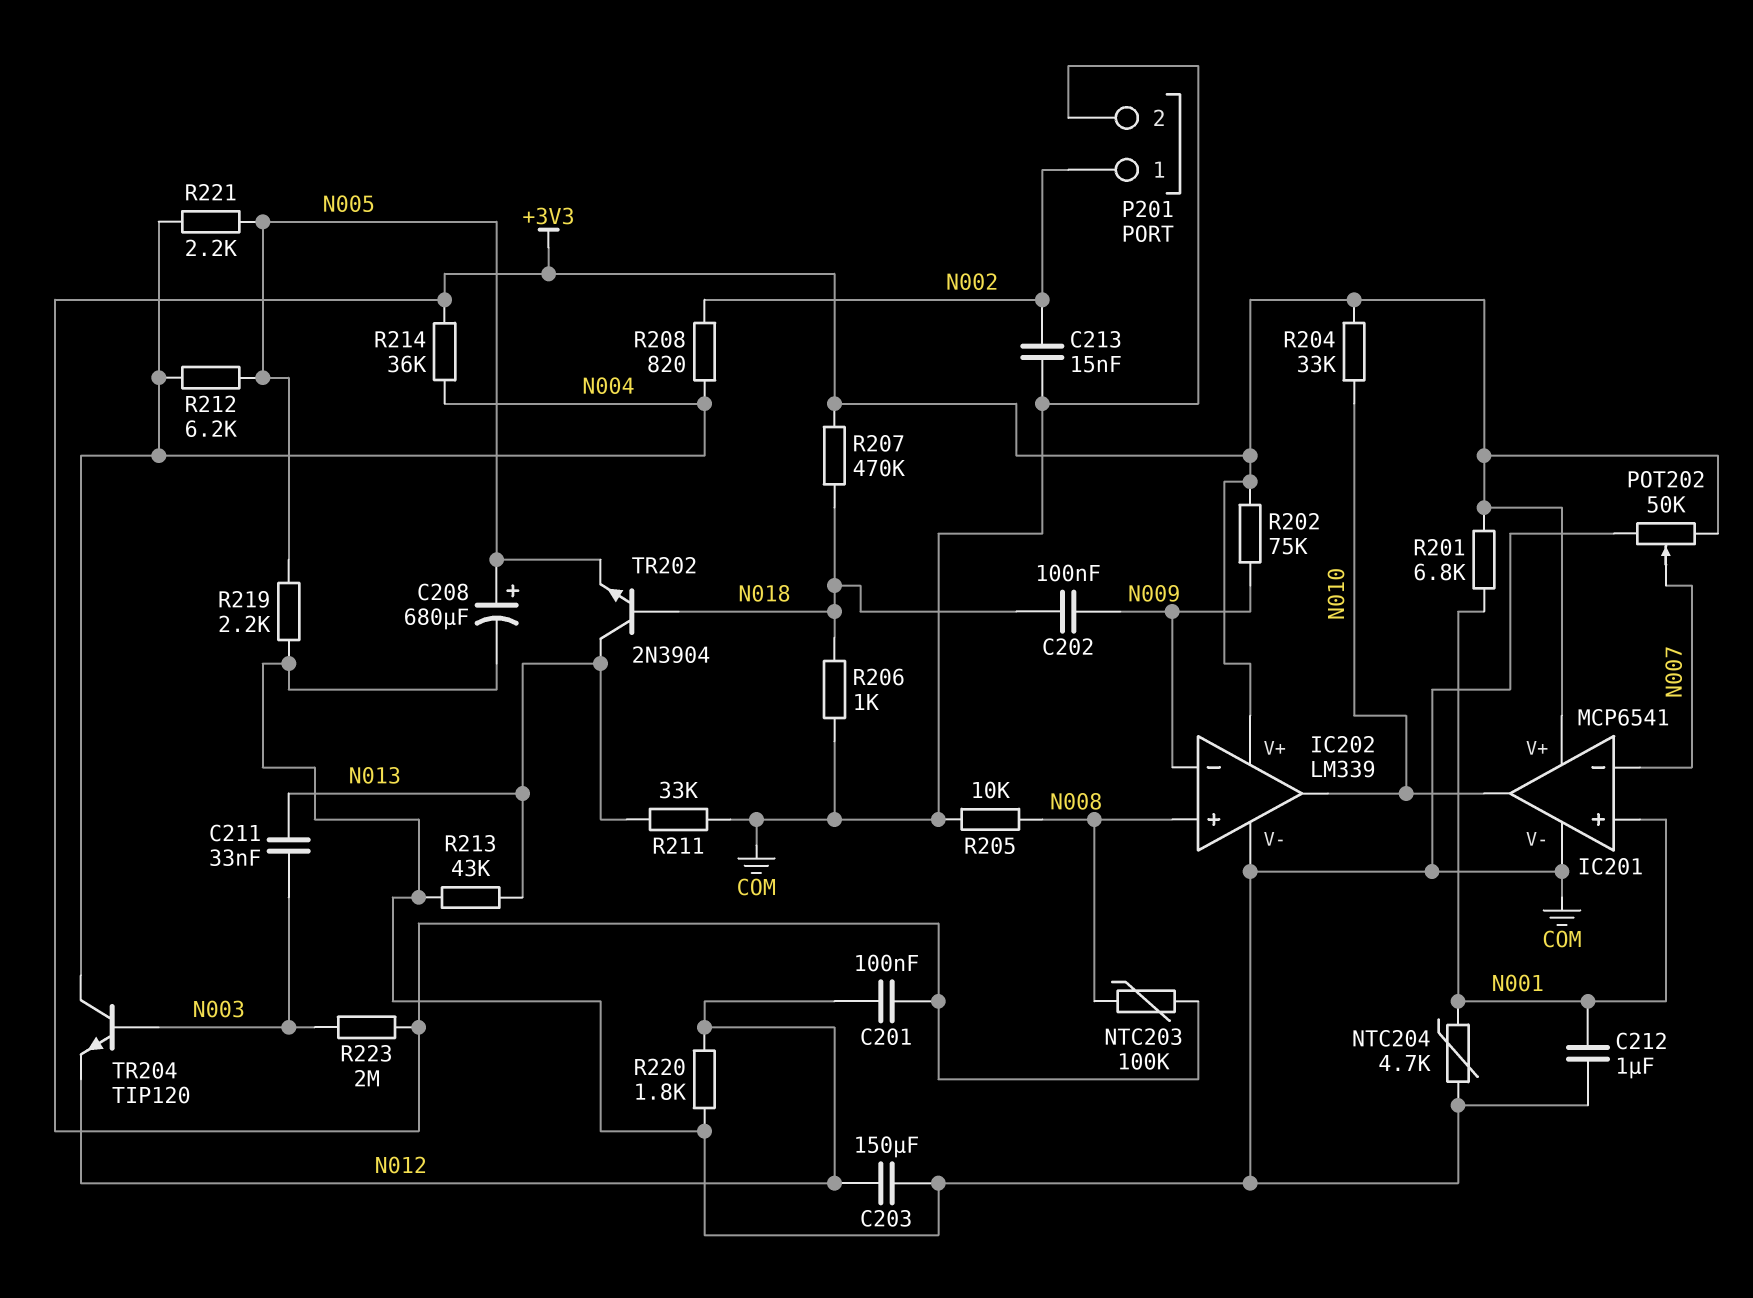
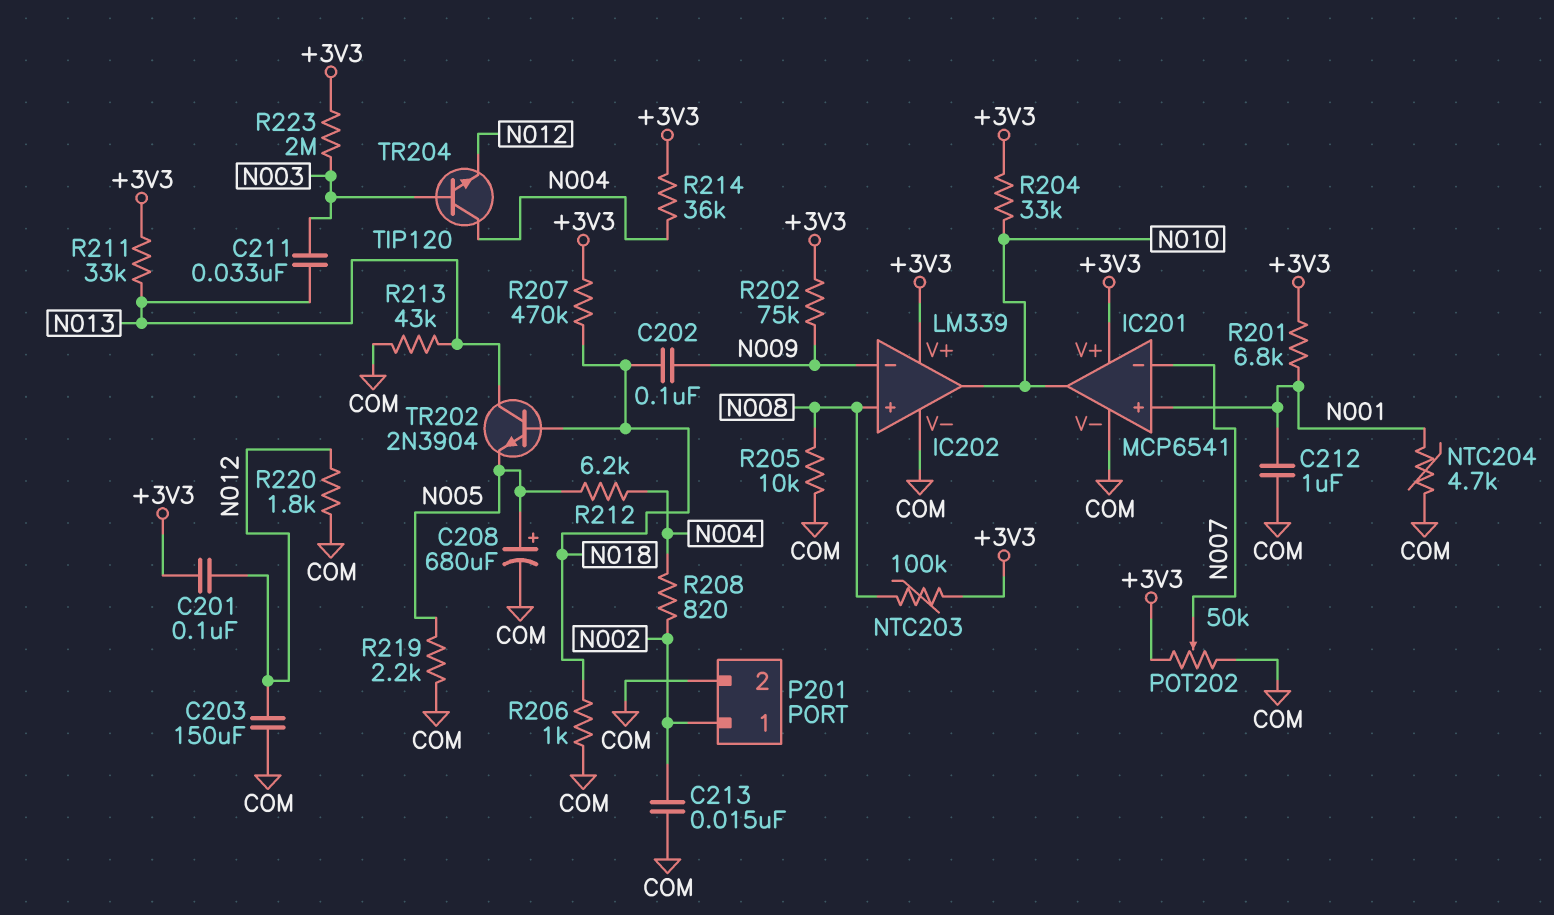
R211: 33k (COM, N013) -> 33k (+3V3, N013)
R221: 2.2k (N004, N005) -> none

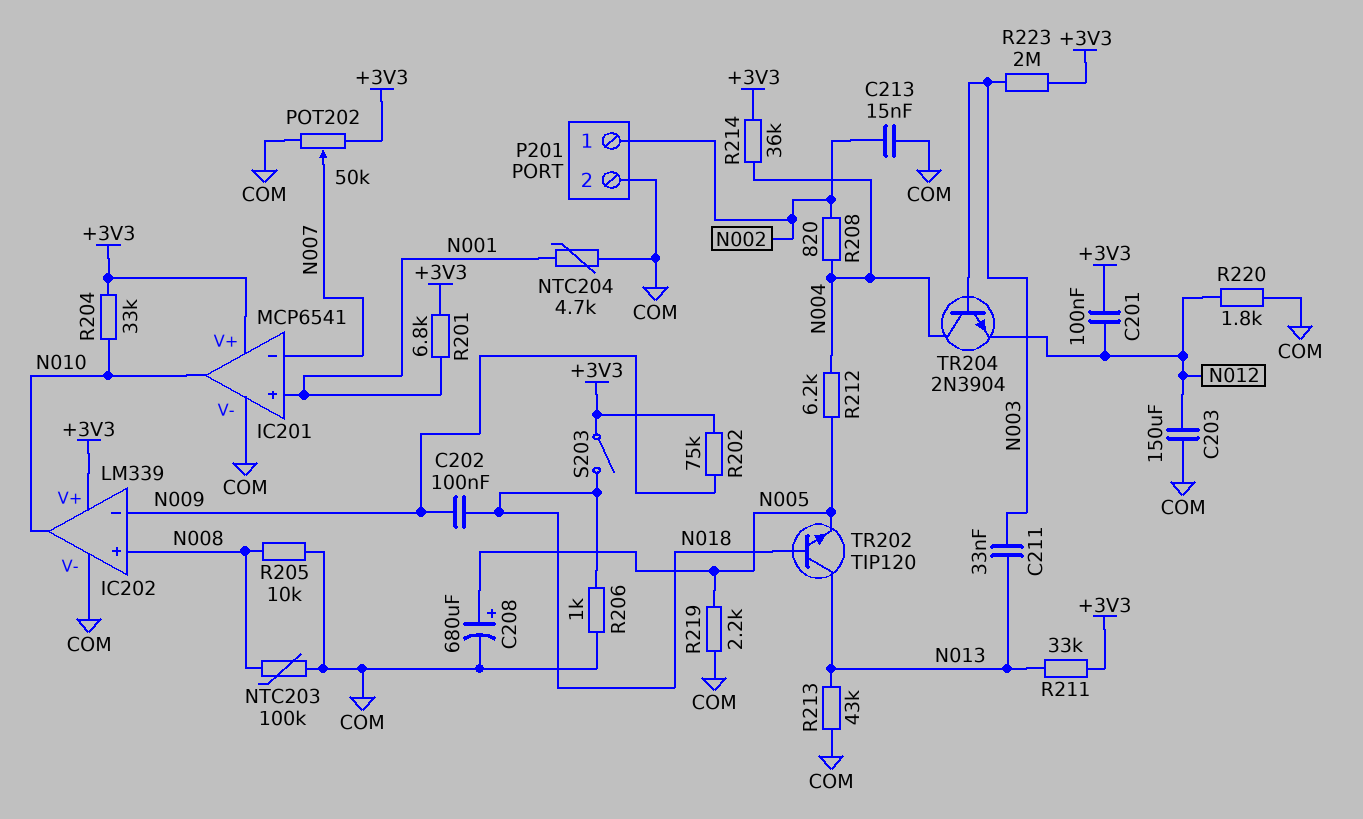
C212: 1uF (COM, N001) -> none
NTC203: 100k (+3V3, N008) -> 100k (COM, N008)
R207: 470k (+3V3, N018) -> none
S203: none -> switch (+3V3, N018)
TR202: NPN 2N3904 (B N018, C N013, E N005) -> NPN TIP120 (B N018, C N013, E N005)
TR204: NPN TIP120 (B N003, C N004, E N012) -> NPN 2N3904 (B N003, C N004, E N012)

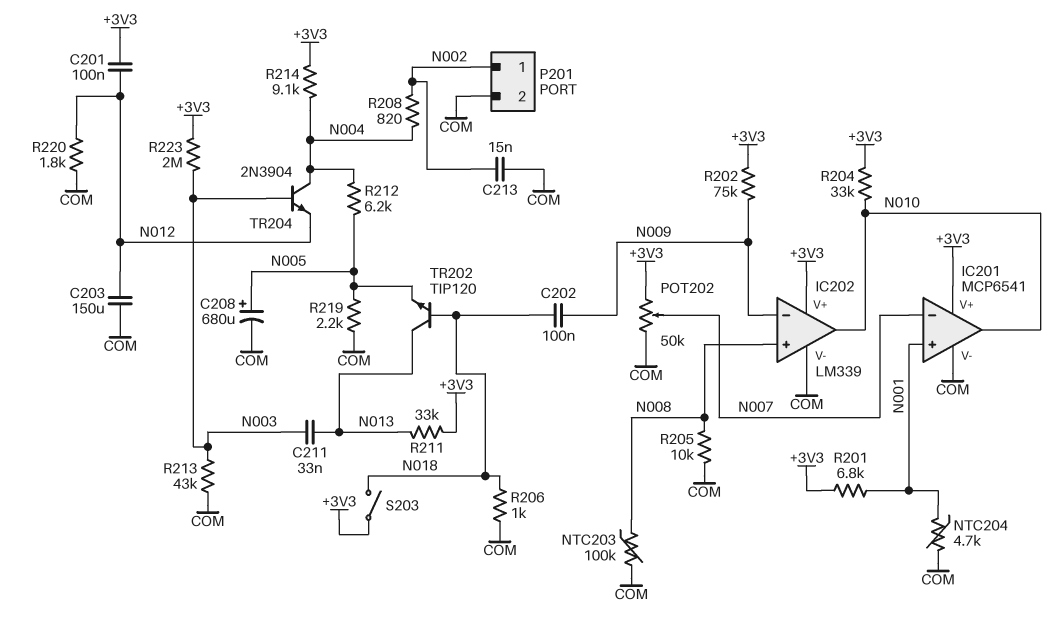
R213: 43k (COM, N013) -> 43k (COM, N003)
R214: 36k (+3V3, N004) -> 9.1k (+3V3, N004)

